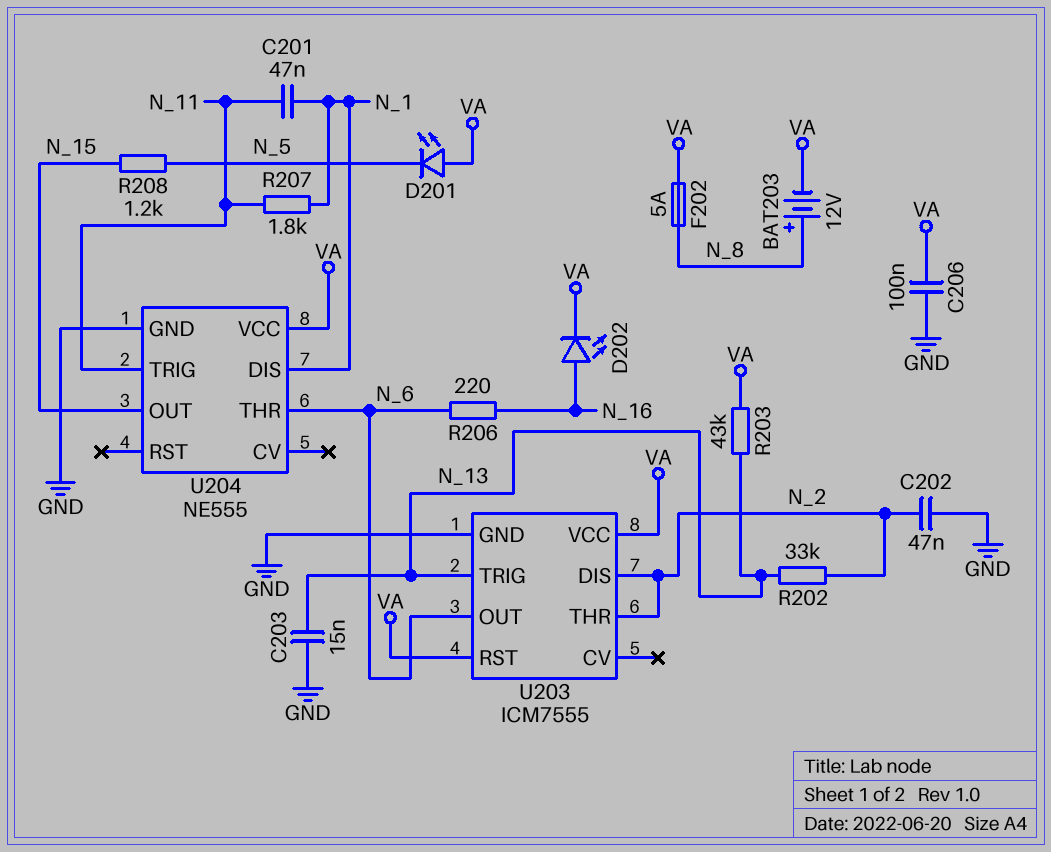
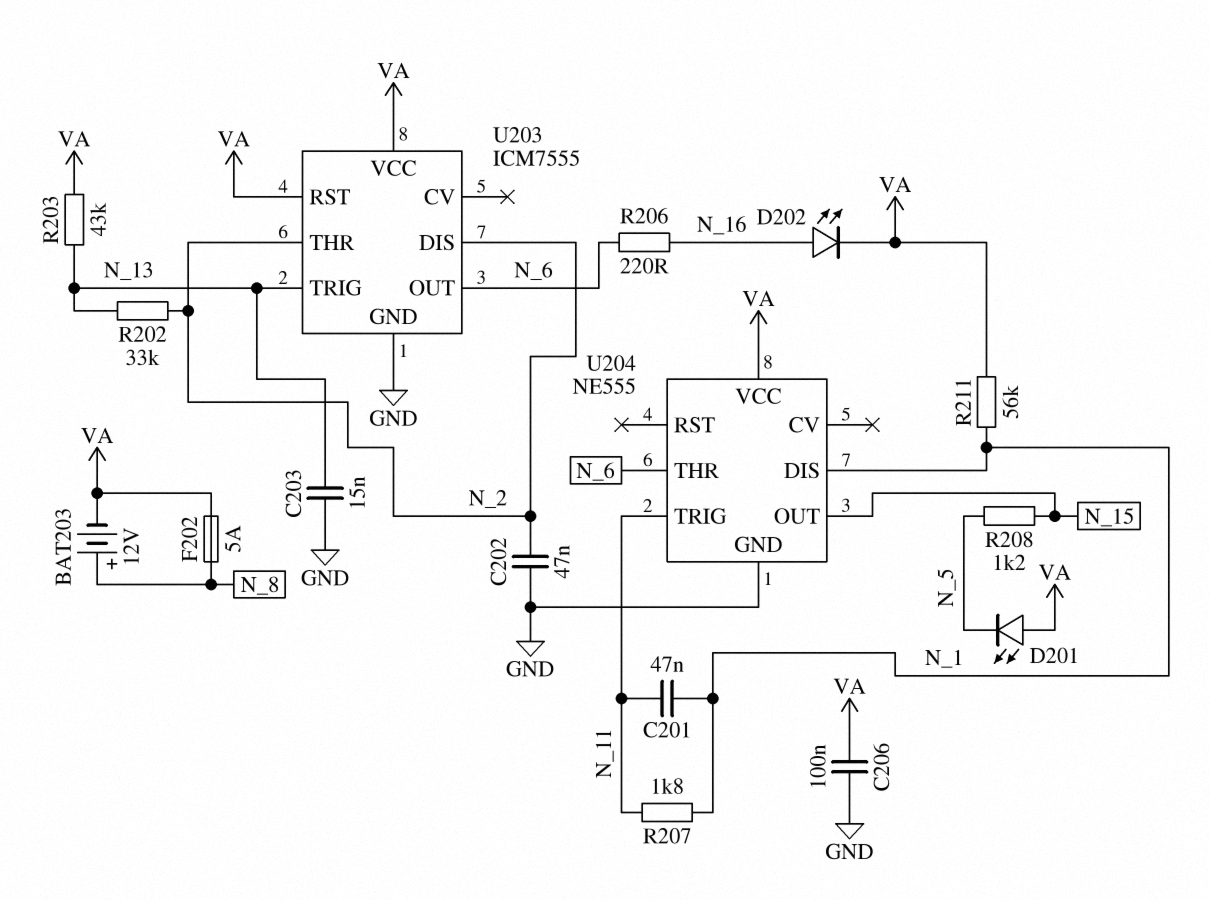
R211: none -> 56k (N_1, VA)

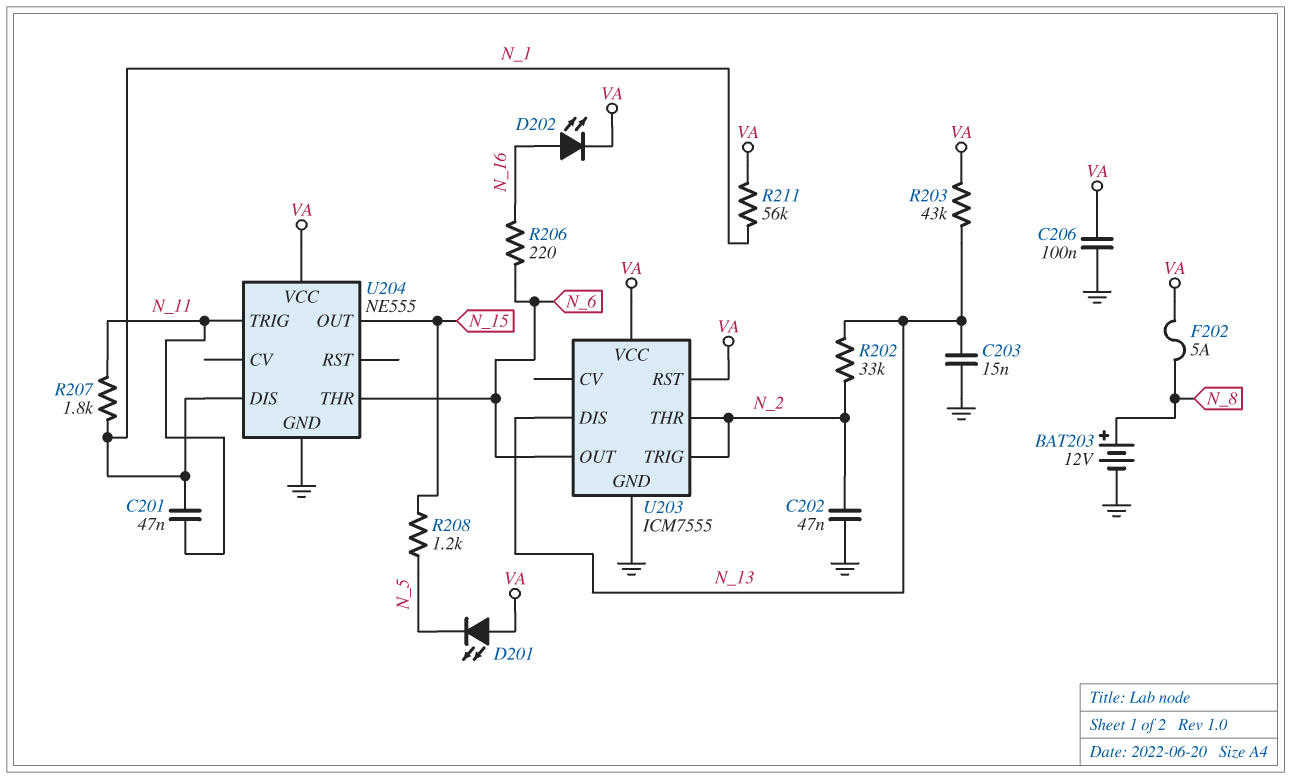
BAT203: 12V (plus N_8, minus VA) -> 12V (plus N_8, minus GND)
U203 pin DIS: N_2 -> N_13
U203 pin TRIG: N_13 -> N_2

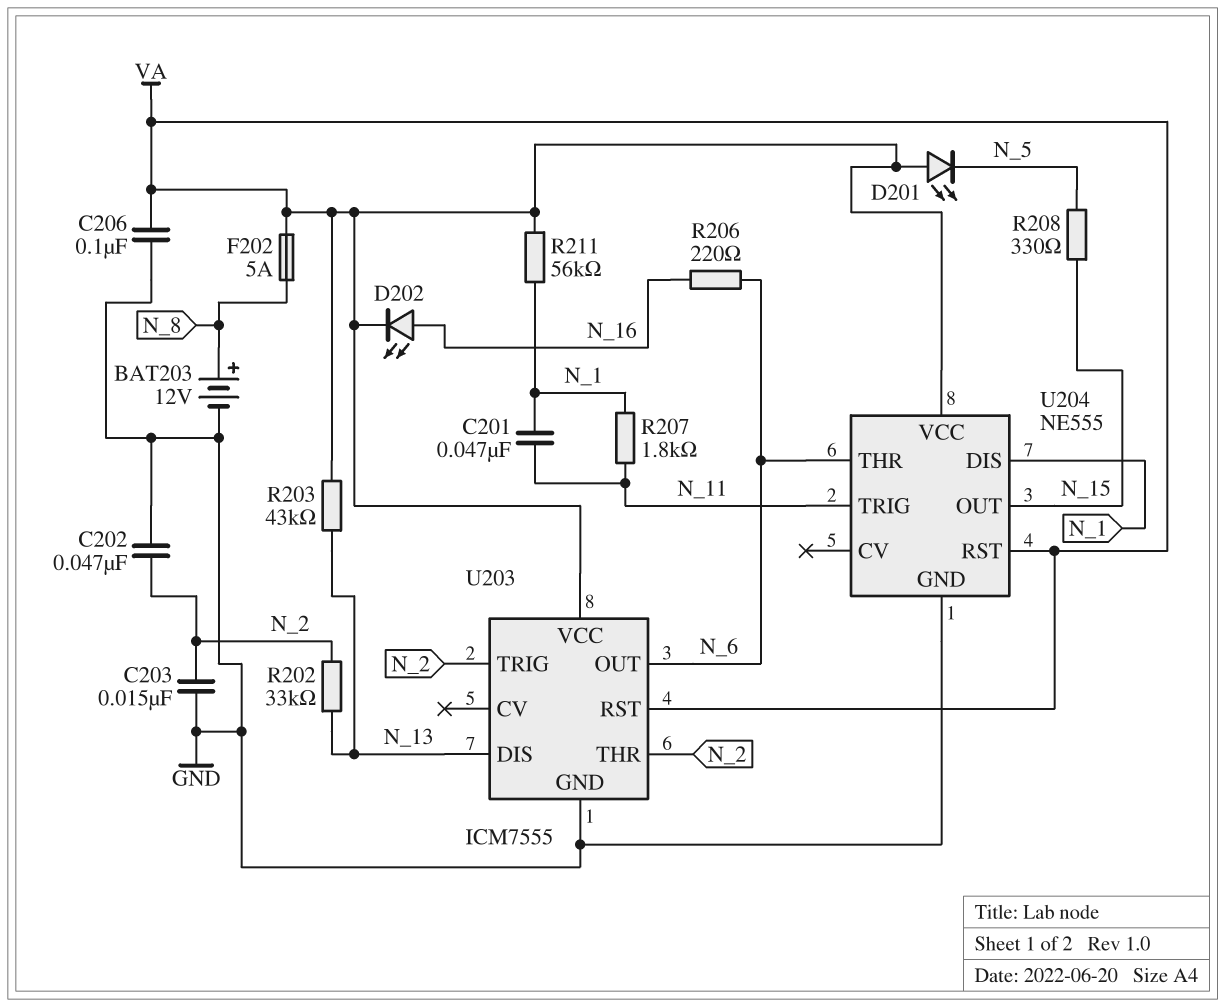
C203: 15nF (GND, N_13) -> 15nF (GND, N_2)
R208: 1.2k (N_5, N_15) -> 330 (N_5, N_15)
U204 pin RST: none -> VA

